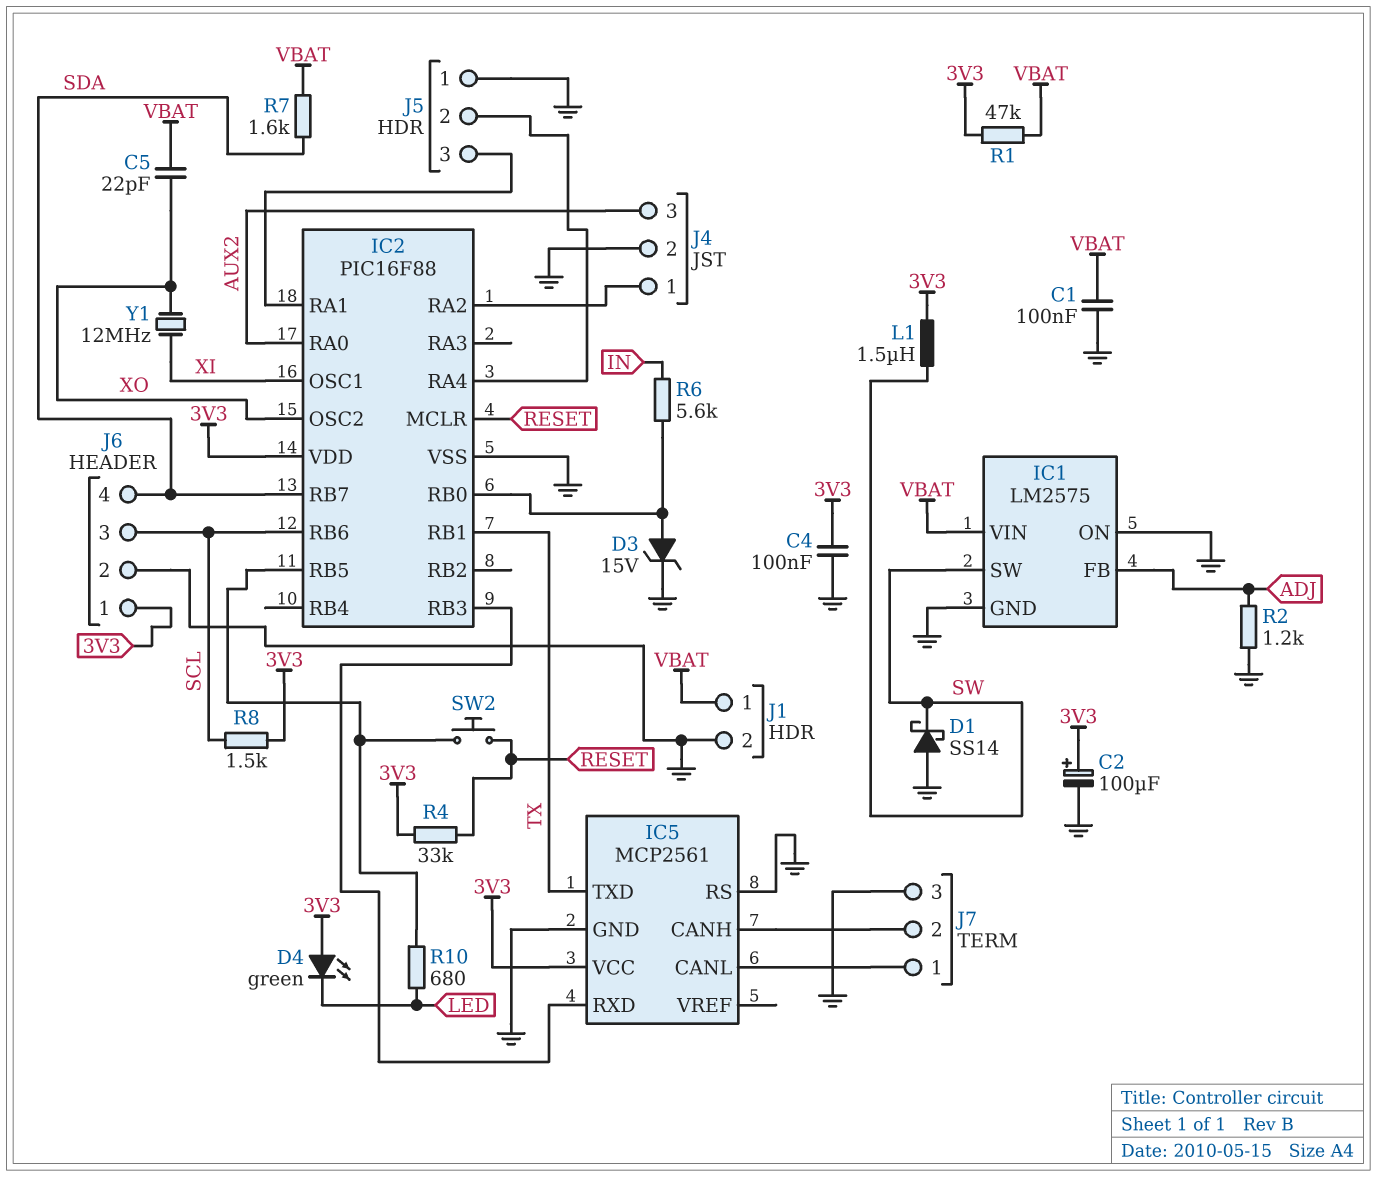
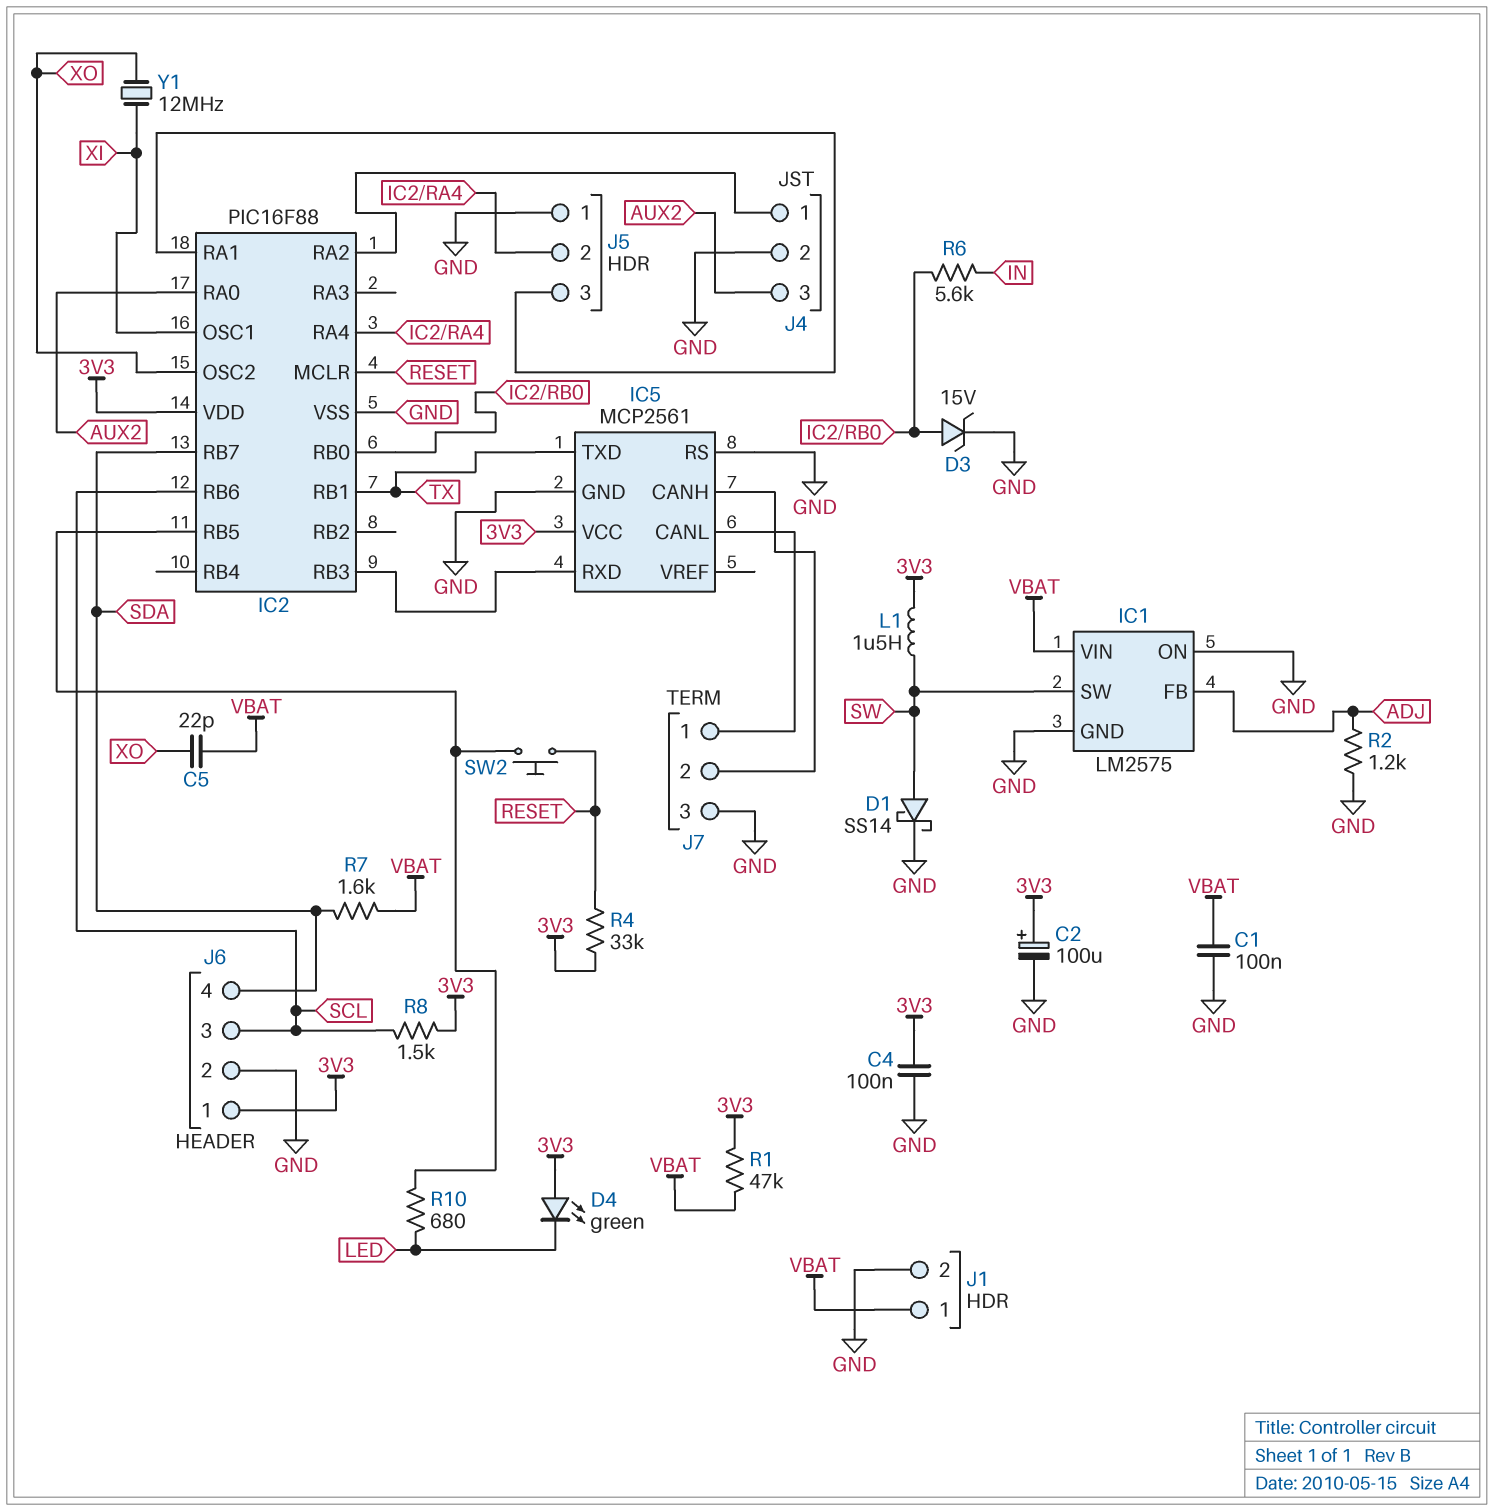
D1: schottky SS14 (A GND, K SW) -> schottky SS14 (A SW, K GND)

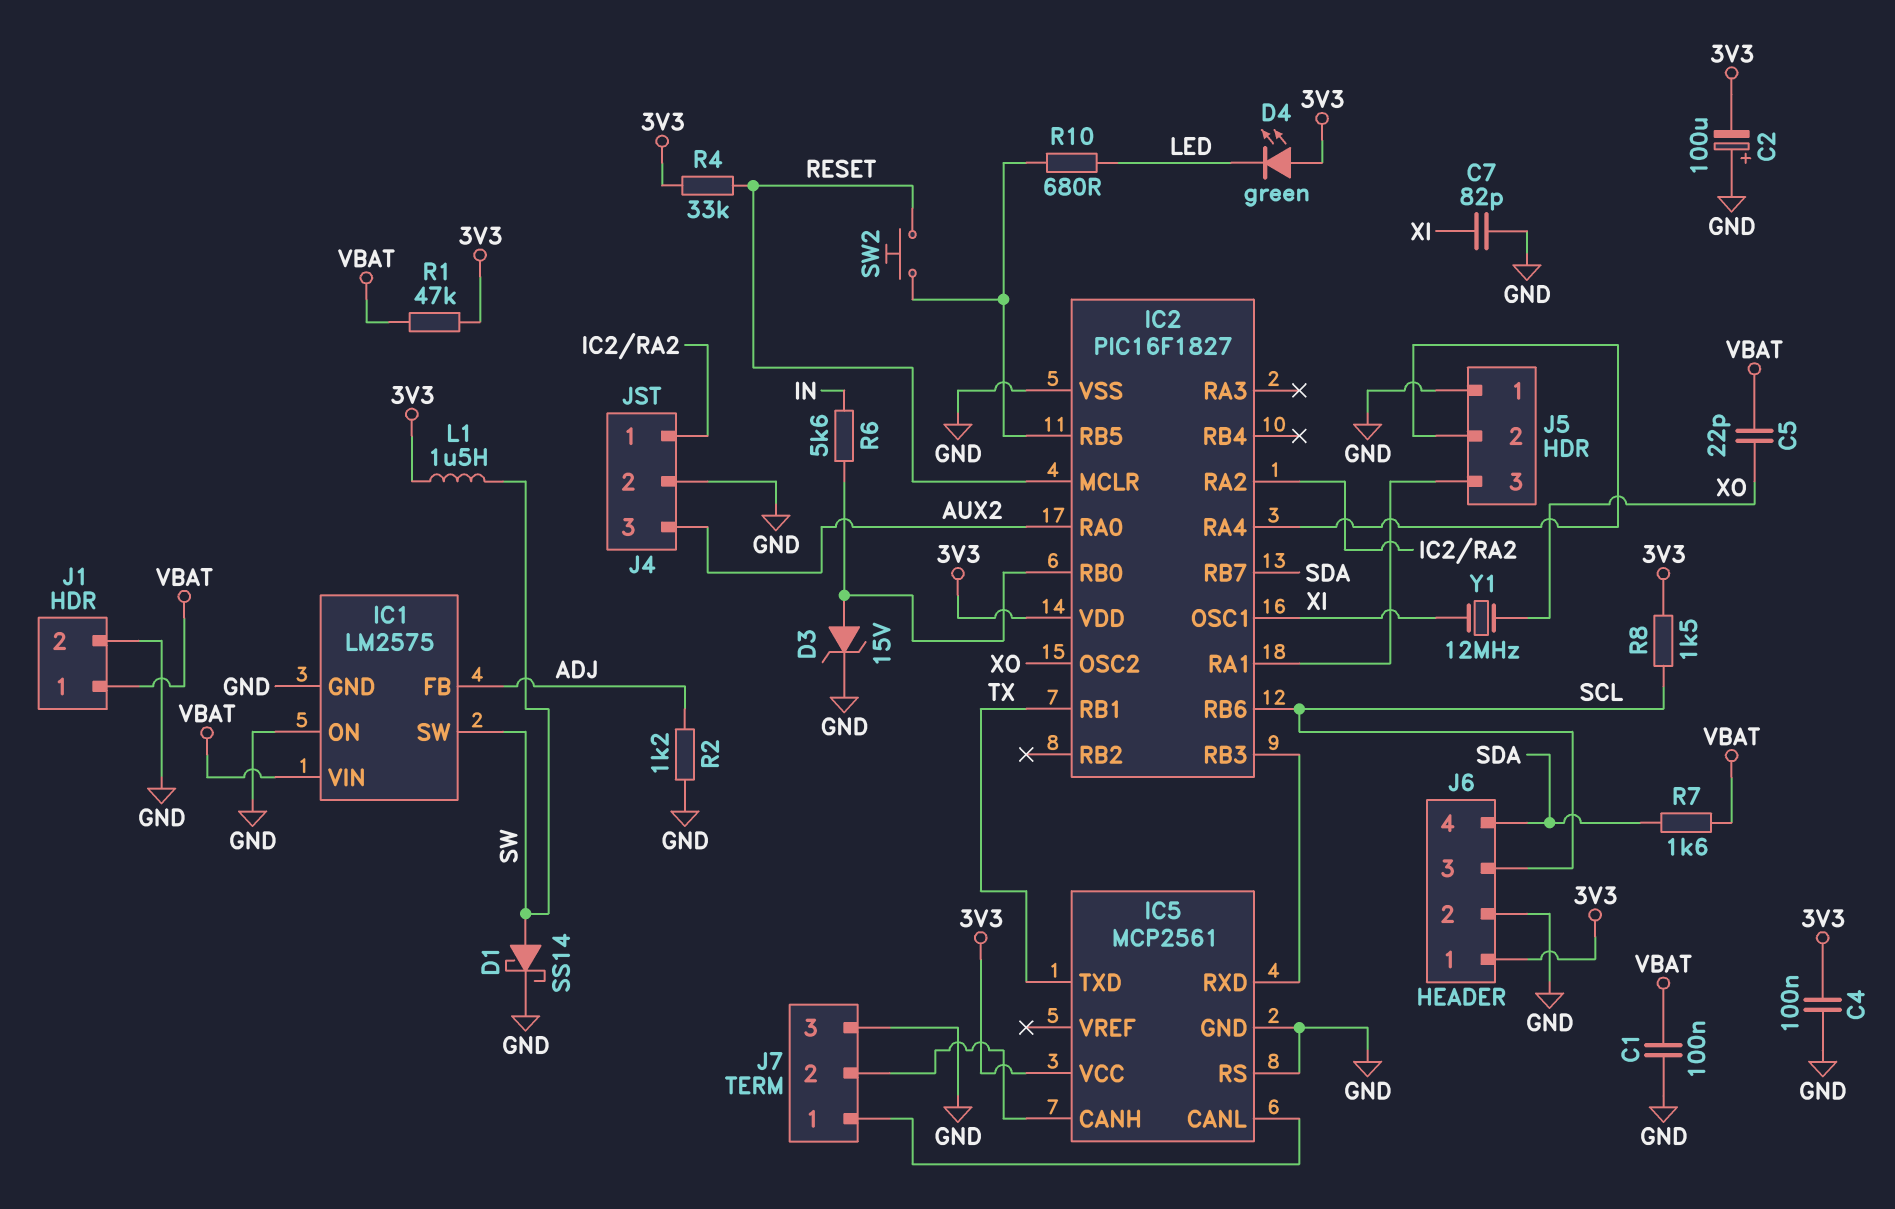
C2: 100uF (plus 3V3, minus GND) -> 100uF (plus GND, minus 3V3)
C7: none -> 82pF (GND, XI)
IC2: PIC16F88 -> PIC16F1827

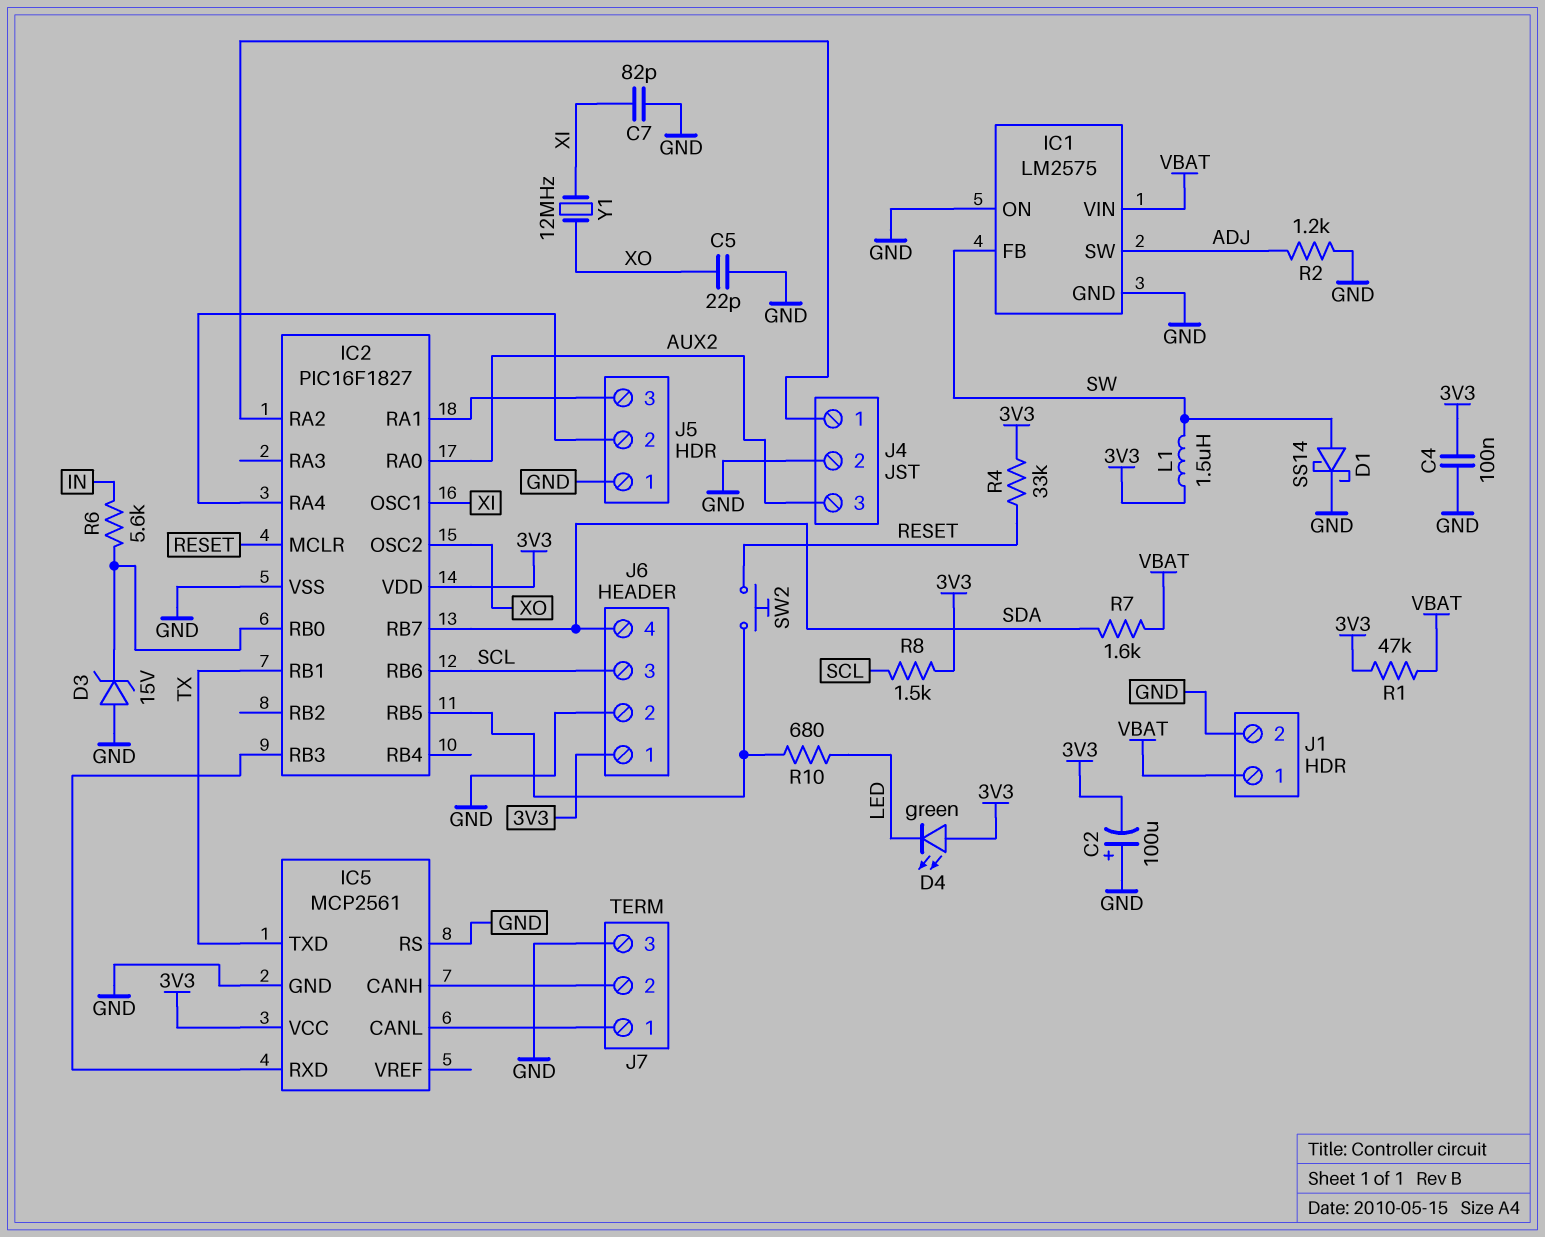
C1: 100nF (GND, VBAT) -> none
C5: 22pF (VBAT, XO) -> 22pF (GND, XO)
D3: zener 15V (A IC2/RB0, K GND) -> zener 15V (A GND, K IC2/RB0)
IC1 pin FB: ADJ -> SW
IC1 pin SW: SW -> ADJ

